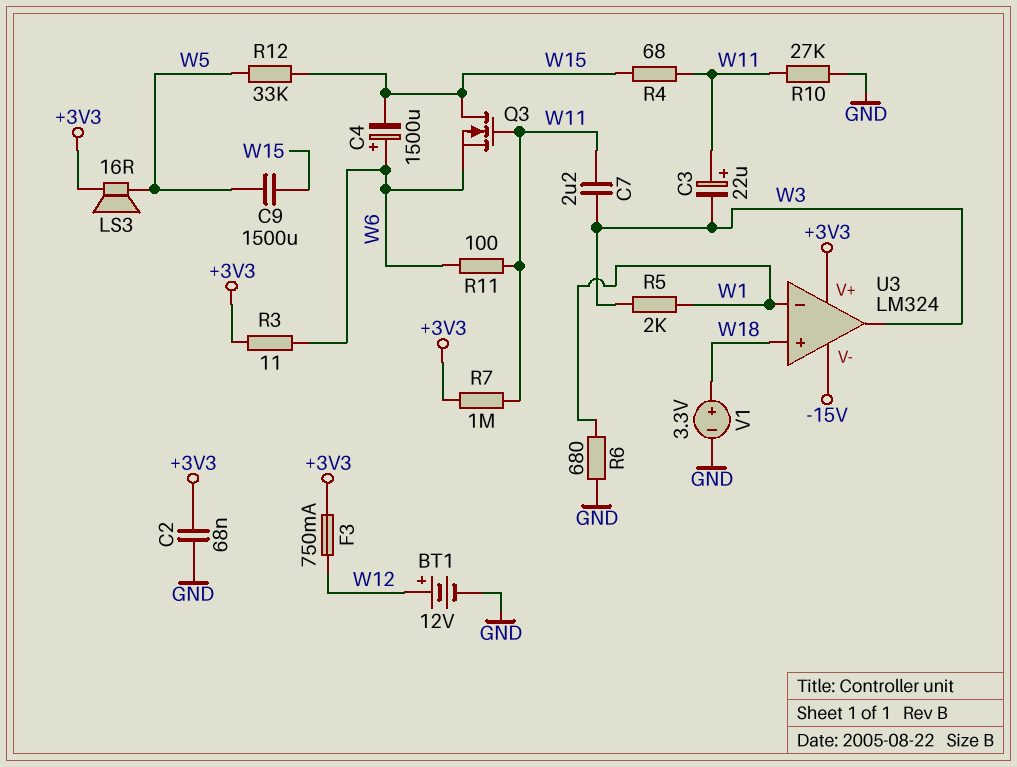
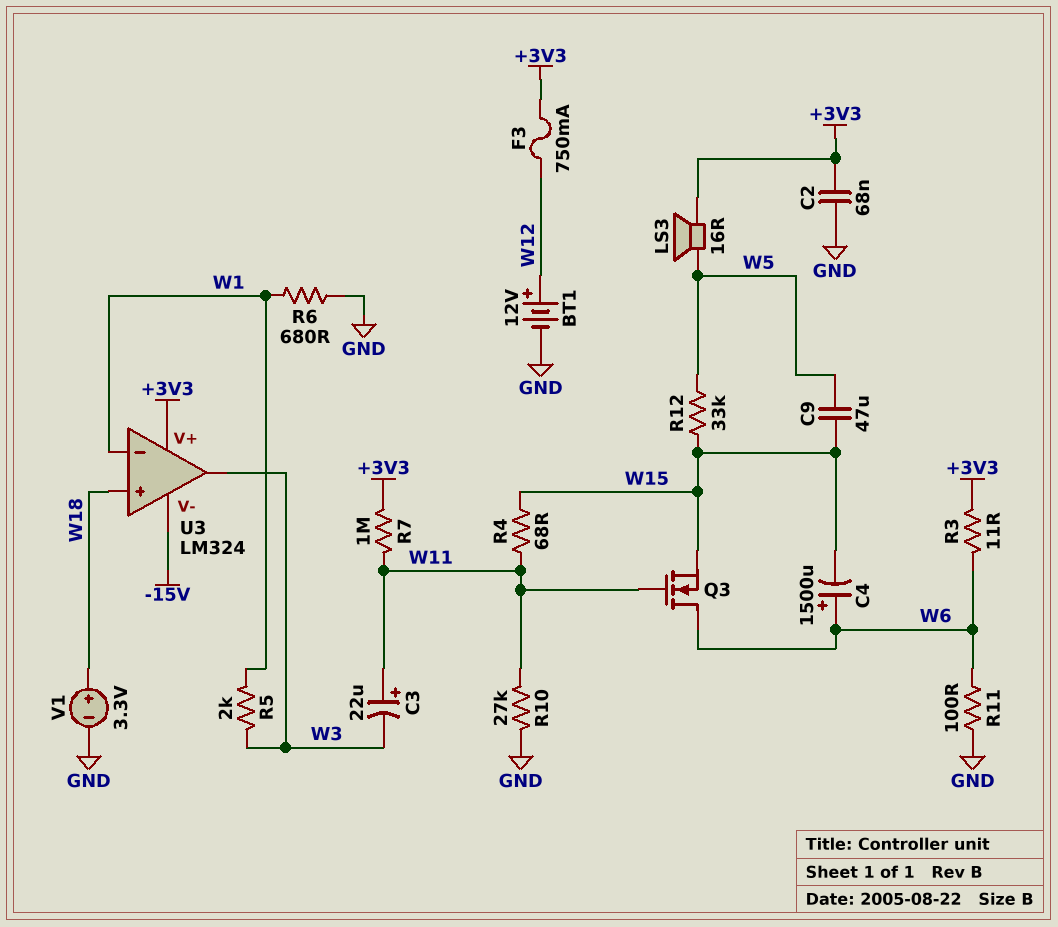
C7: 2.2uF (W3, W11) -> none
C9: 1500uF (W5, W15) -> 47uF (W5, W15)
Q3: NMOS (G W11, D W15, S W6) -> NMOS (G W11, D W6, S W15)
R11: 100 (W6, W11) -> 100 (GND, W6)

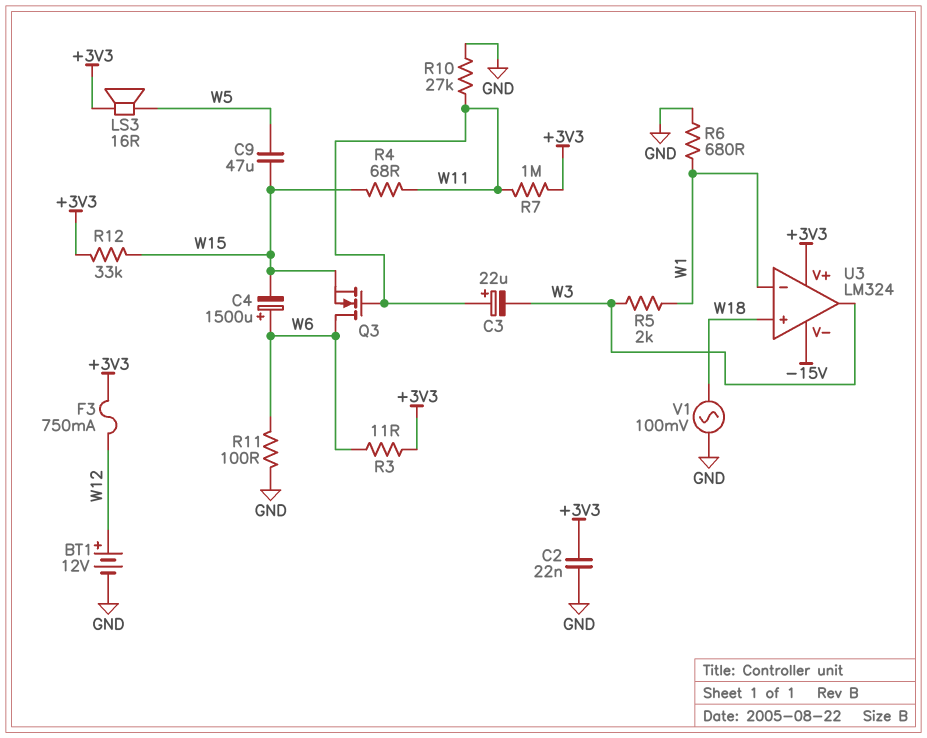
C2: 68nF (+3V3, GND) -> 22nF (+3V3, GND)
R12: 33k (W5, W15) -> 33k (+3V3, W15)
V1: 3.3V (plus W18, minus GND) -> AC 100mV (GND, W18)

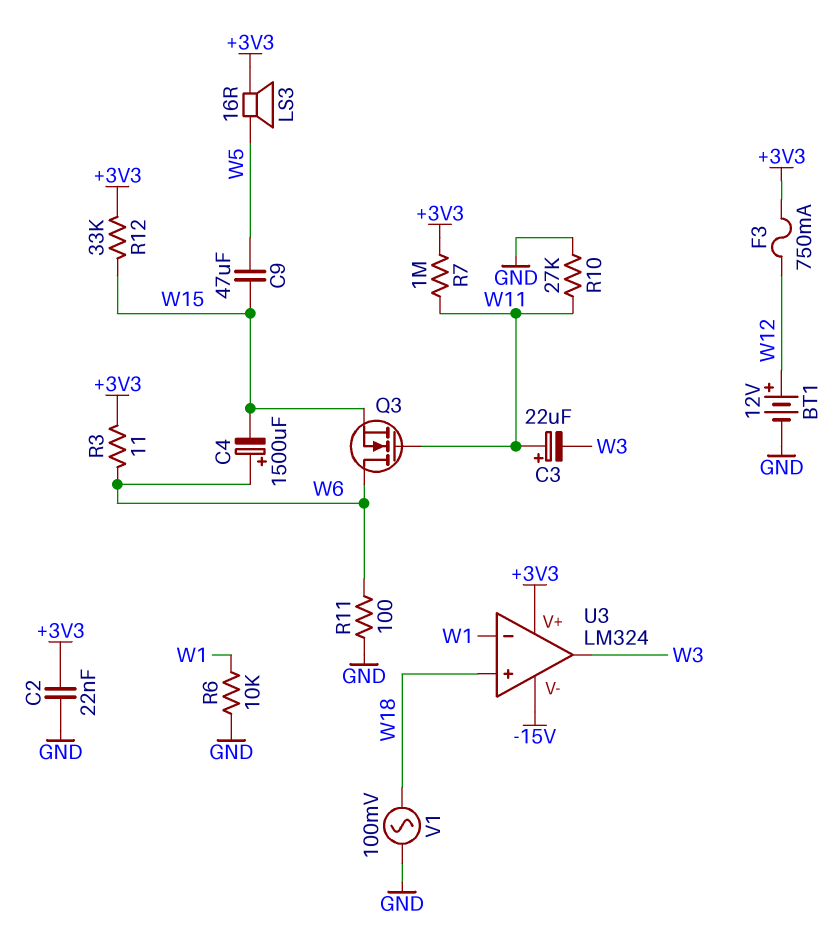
R4: 68 (W11, W15) -> none
R5: 2k (W1, W3) -> none
R6: 680 (GND, W1) -> 10k (GND, W1)

